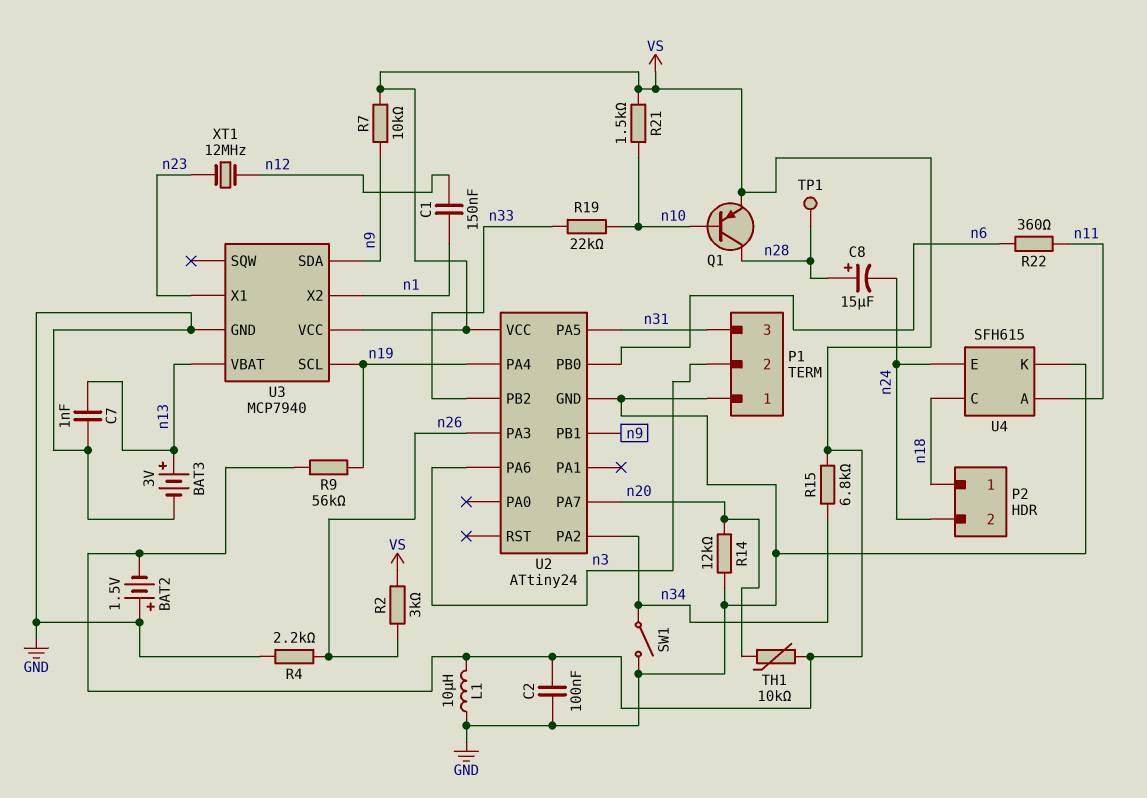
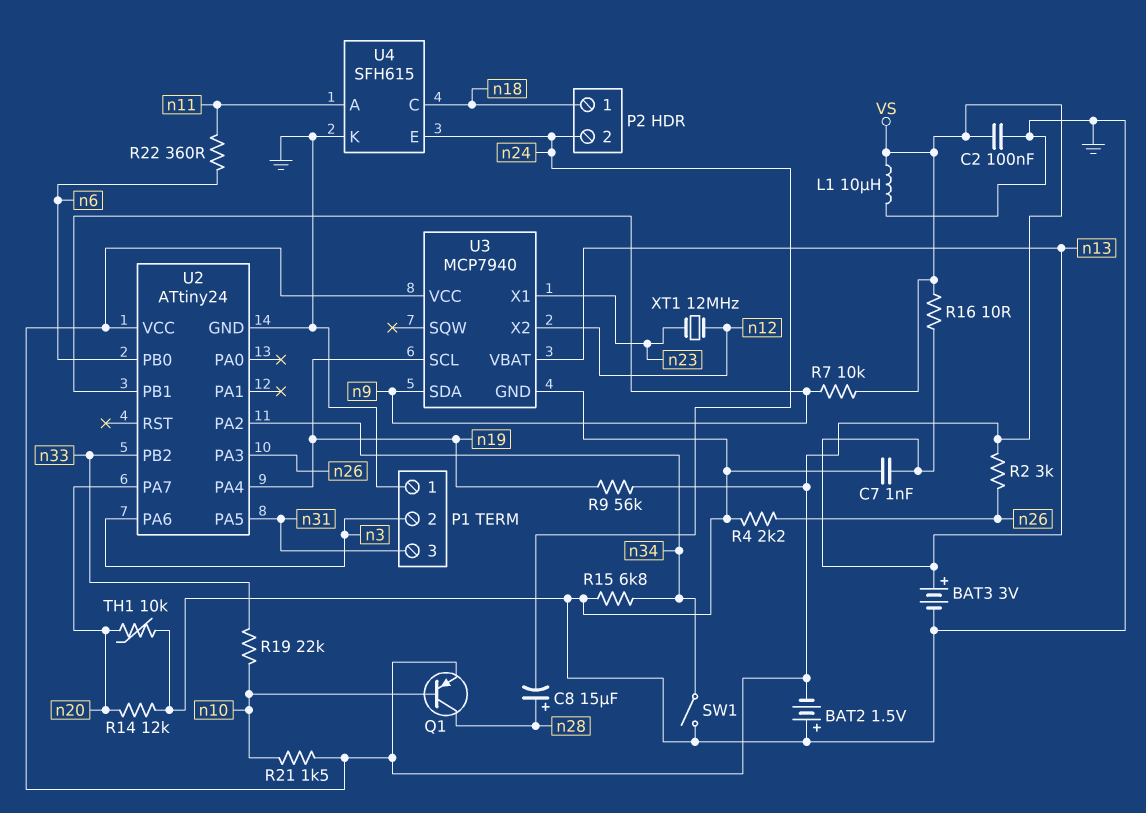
C1: 150nF (n1, n12) -> none
R15: 6.8k (VS, n34) -> 6.8k (GND, n34)
R16: none -> 10 (VS, n13)
TH1: 10k (VS, n20) -> 10k (GND, n20)
TP1: test point (n28) -> none
U3 pin X2: n1 -> n12

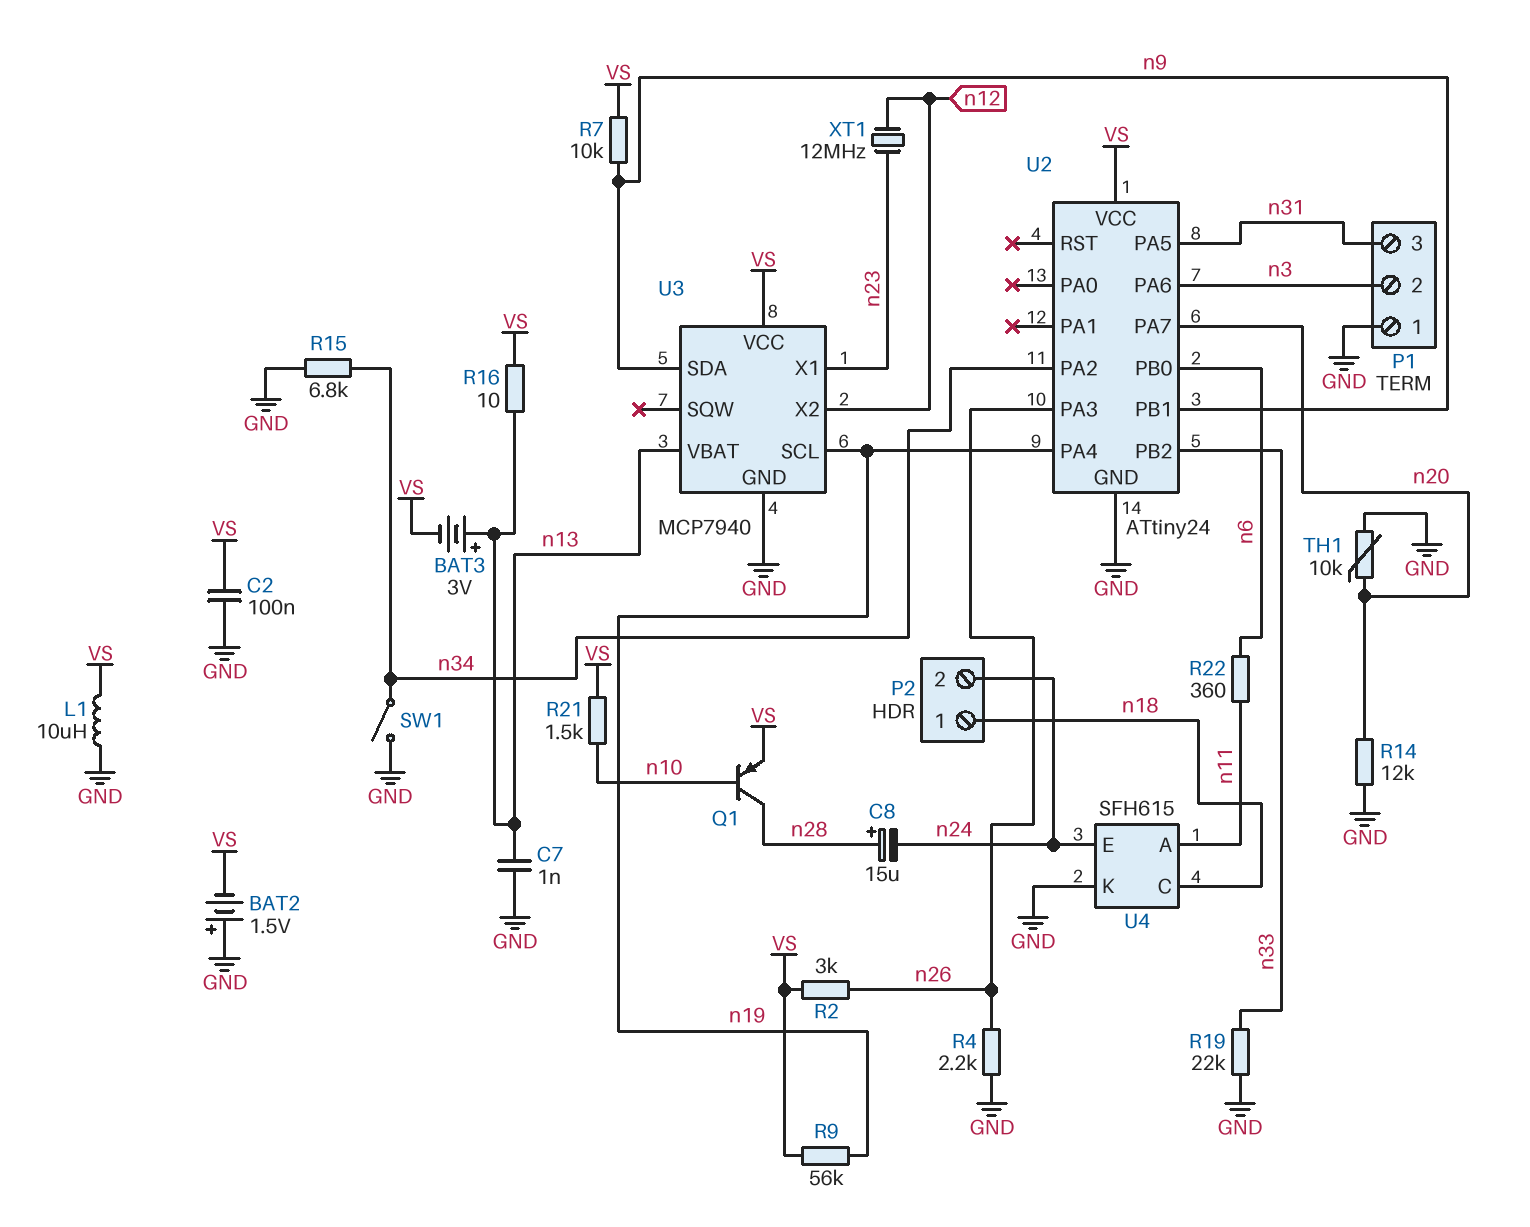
BAT3: 3V (plus n13, minus GND) -> 3V (plus n13, minus VS)
R19: 22k (n10, n33) -> 22k (GND, n33)

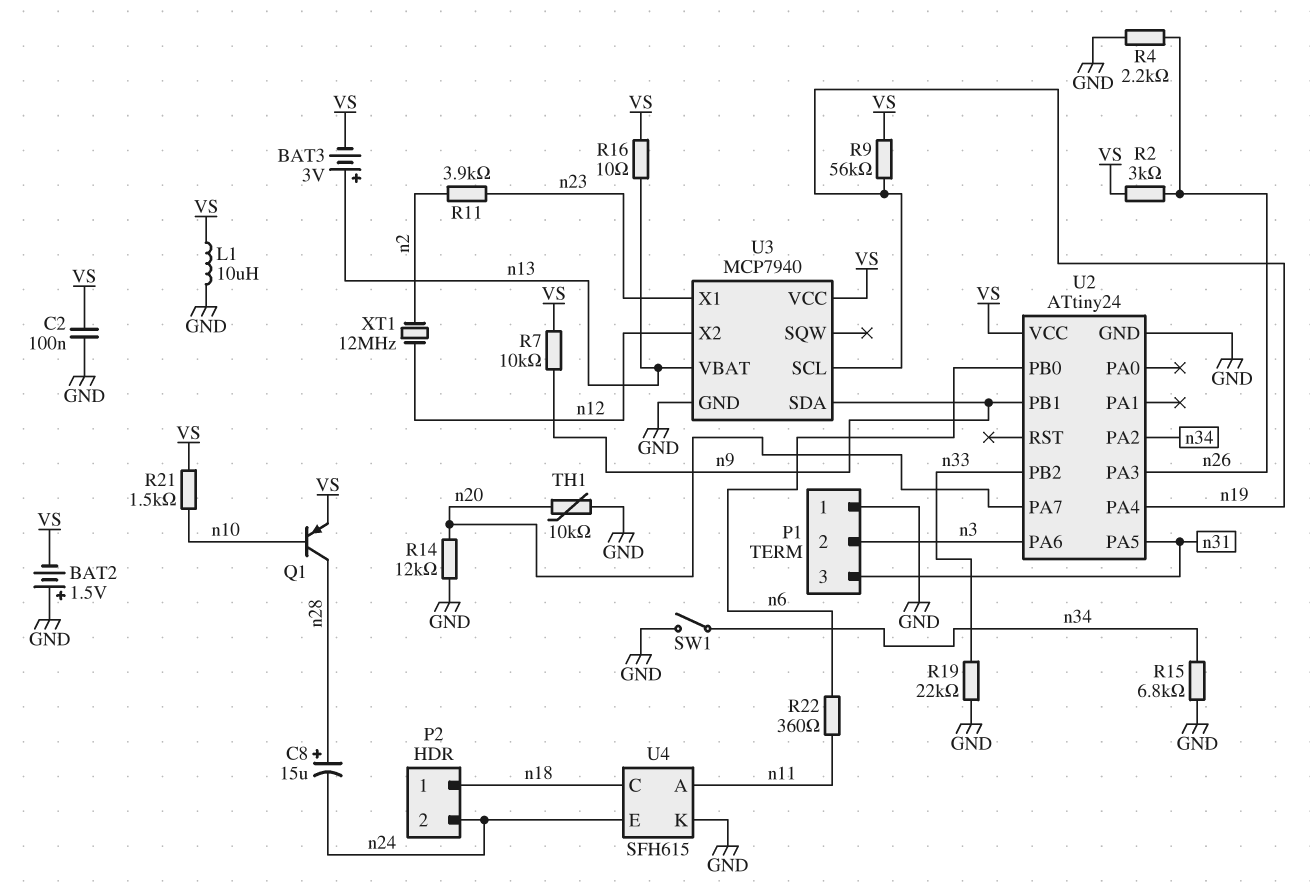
C7: 1nF (GND, n13) -> none
R11: none -> 3.9k (n2, n23)
XT1: 12MHz (n12, n23) -> 12MHz (n2, n12)

